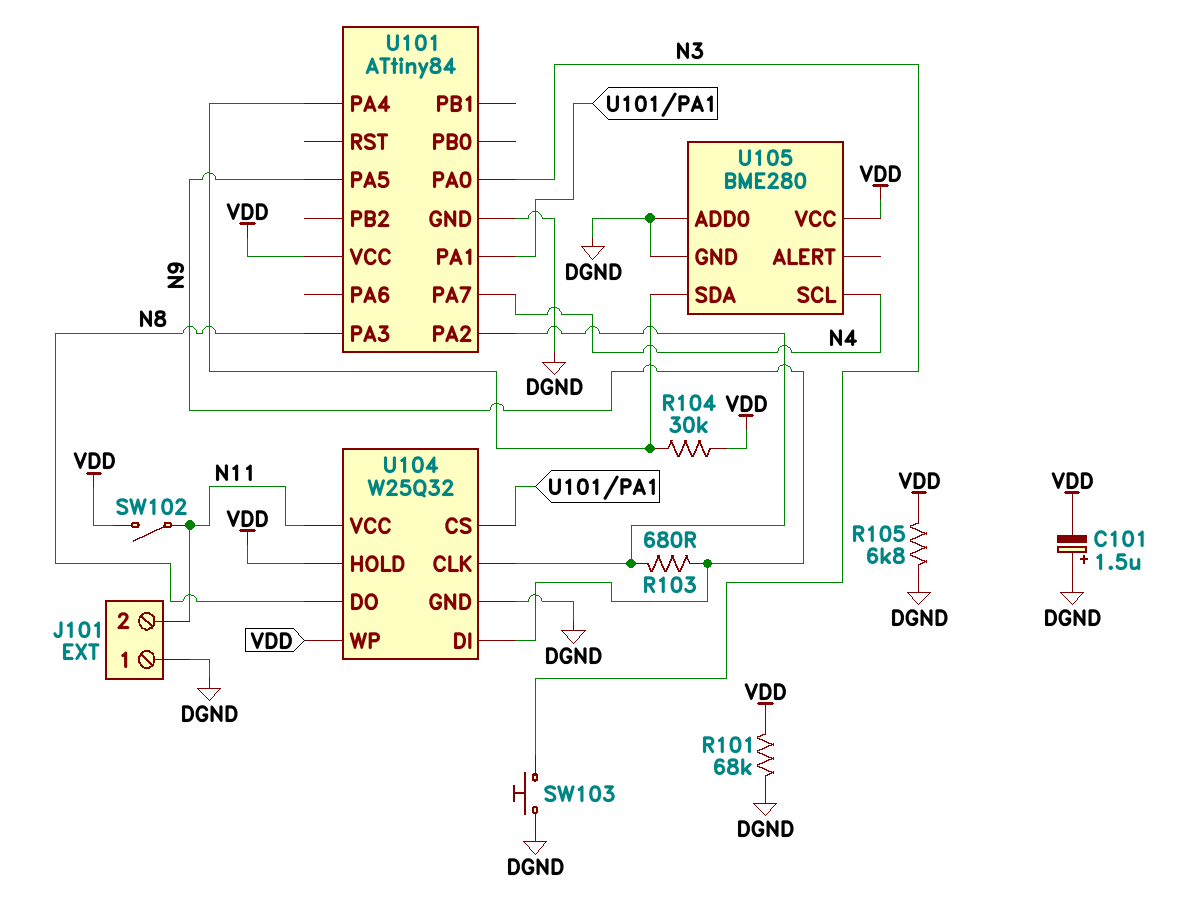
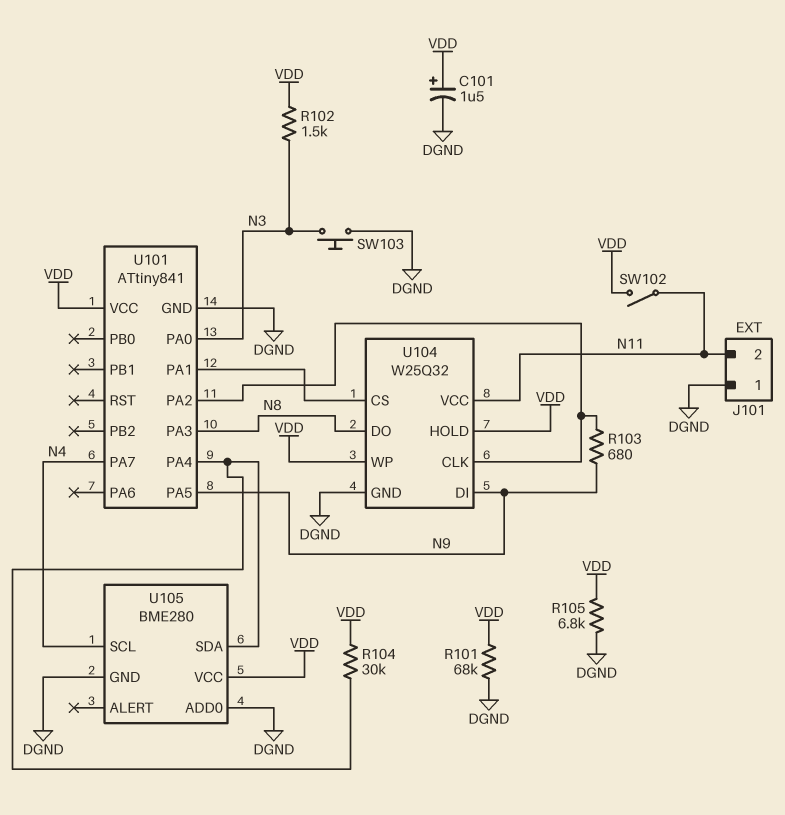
C101: 1.5uF (plus DGND, minus VDD) -> 1.5uF (plus VDD, minus DGND)
R102: none -> 1.5k (N3, VDD)
U101: ATtiny84 -> ATtiny841

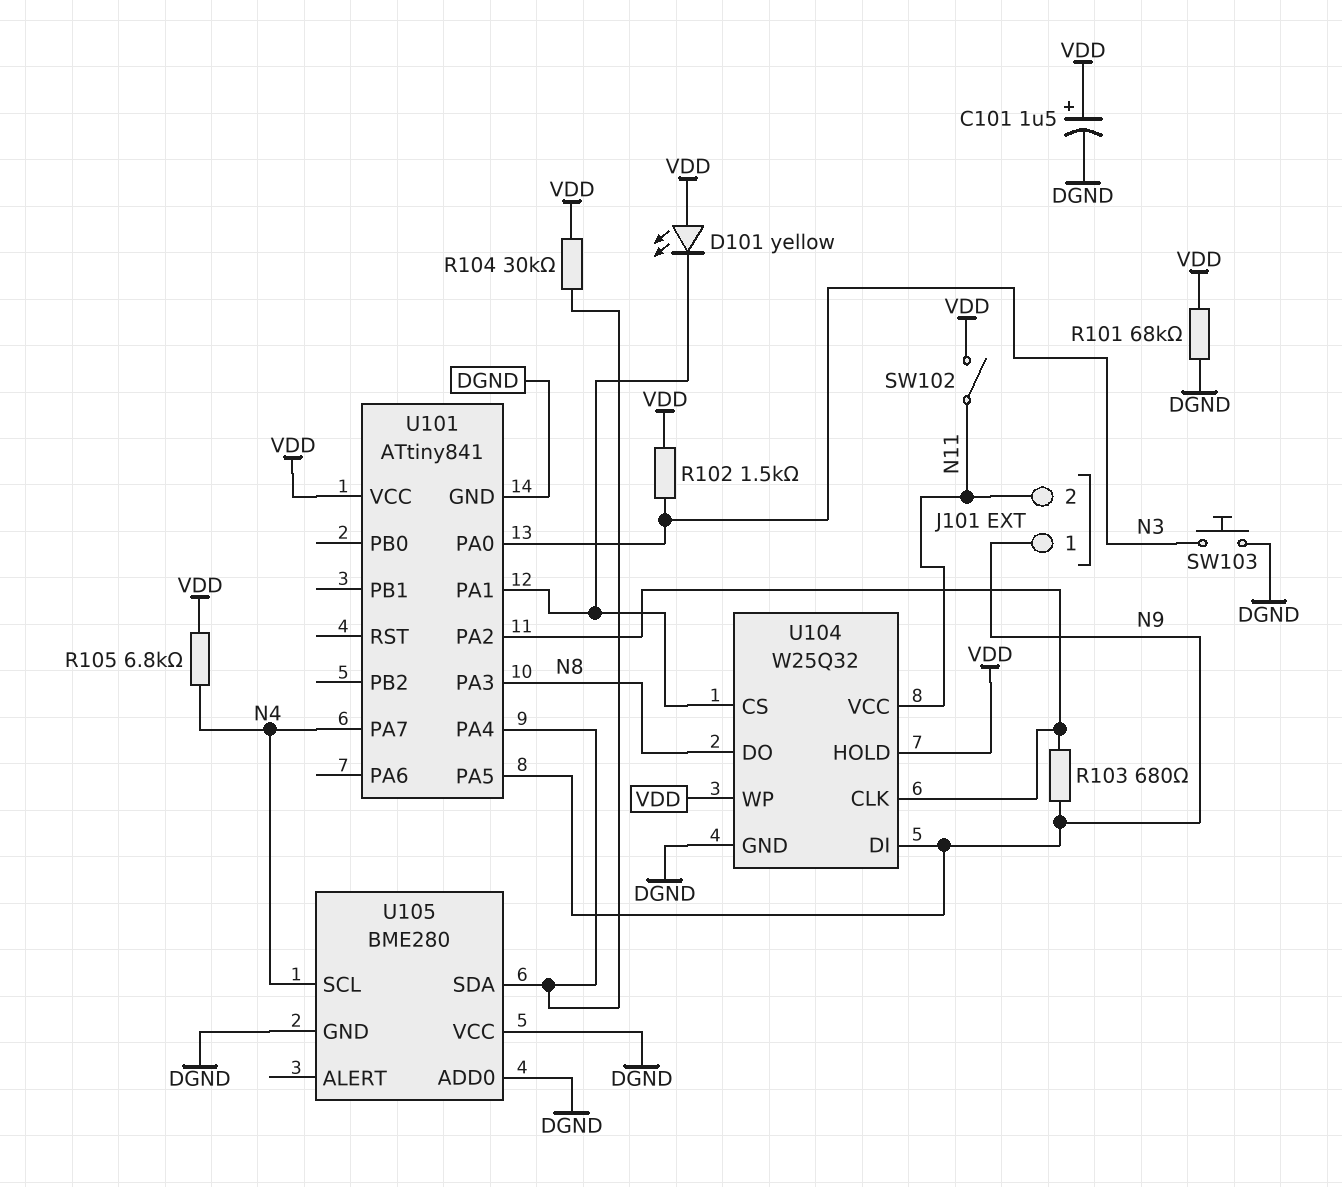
D101: none -> LED yellow (A VDD, K U101/PA1)
J101 pin 1: DGND -> N9
R105: 6.8k (DGND, VDD) -> 6.8k (N4, VDD)
U105 pin VCC: VDD -> DGND

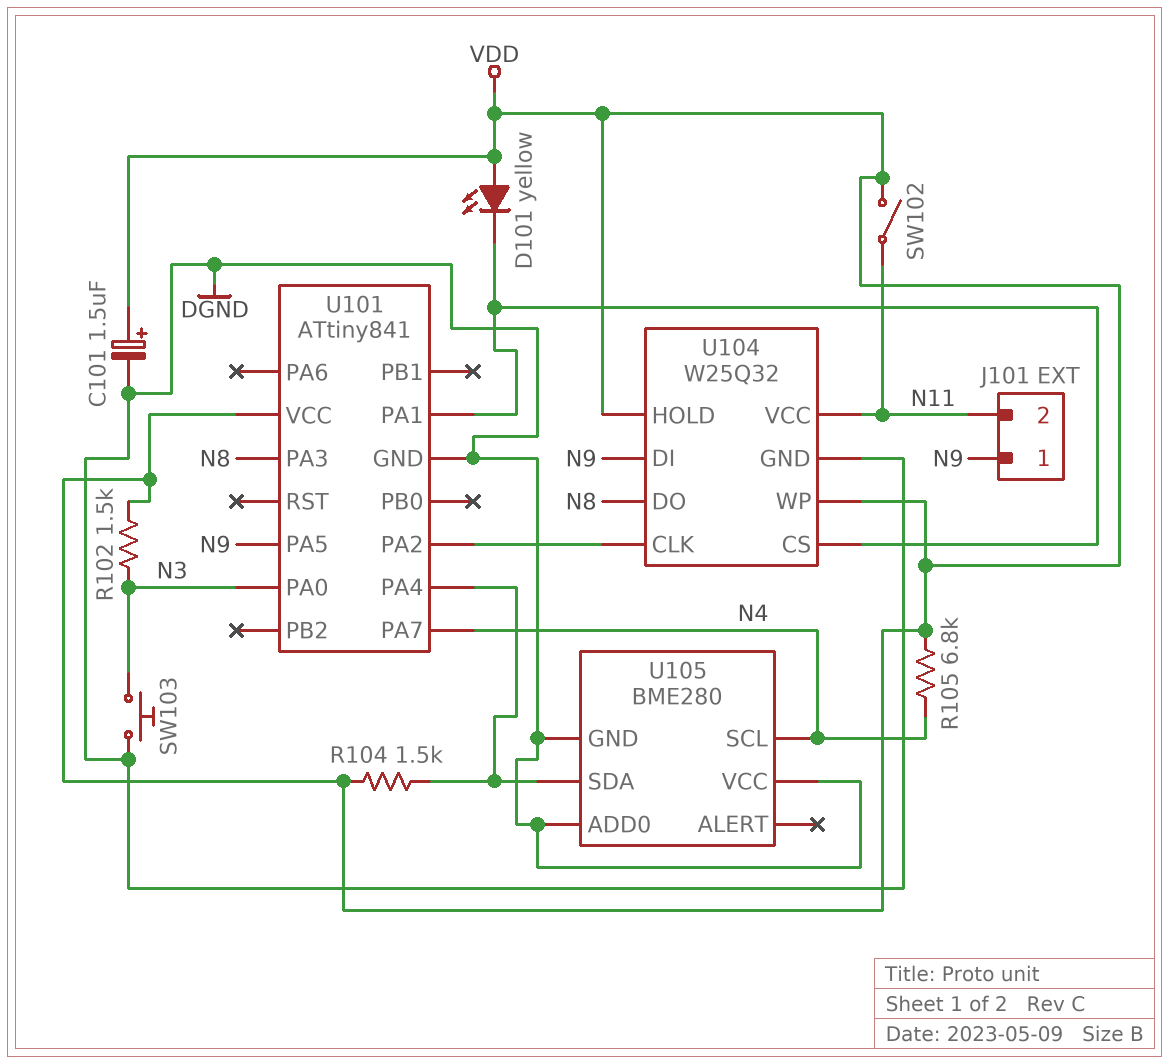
R101: 68k (DGND, VDD) -> none
R103: 680 (N9, U101/PA2) -> none
R104: 30k (U101/PA4, VDD) -> 1.5k (U101/PA4, VDD)

